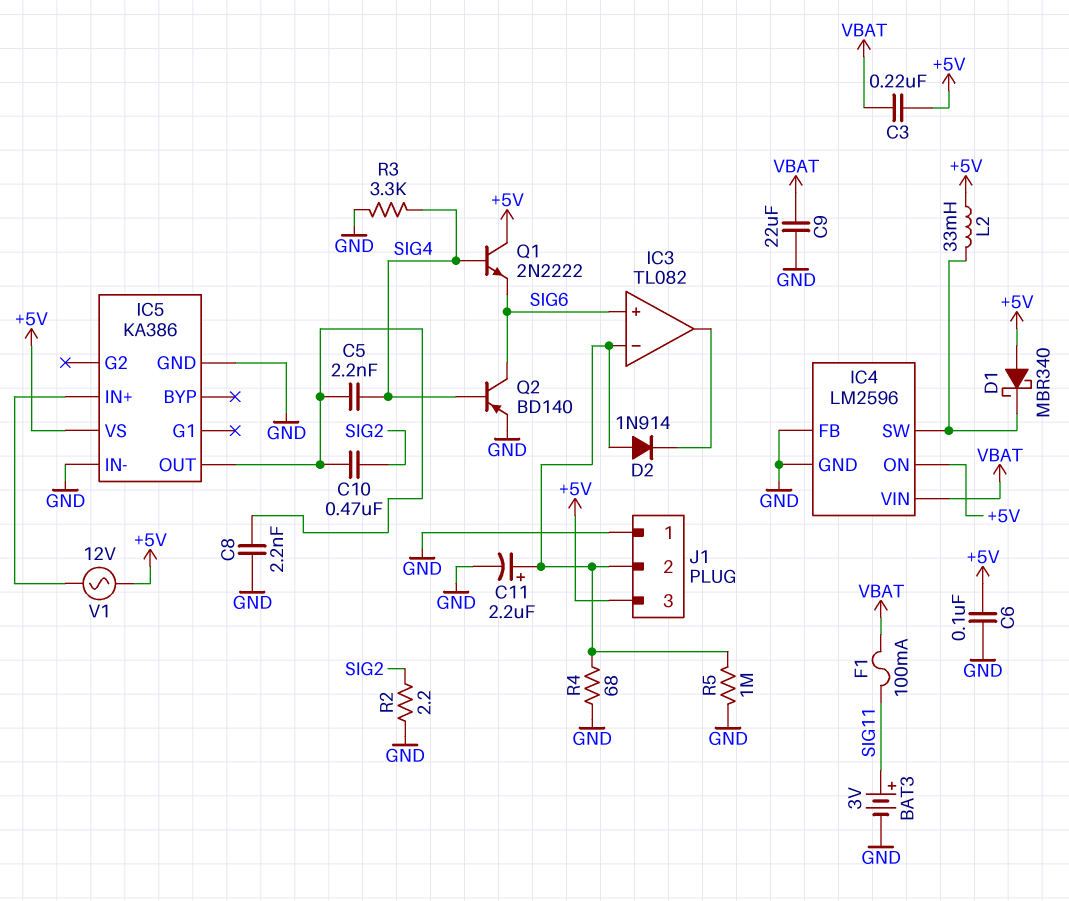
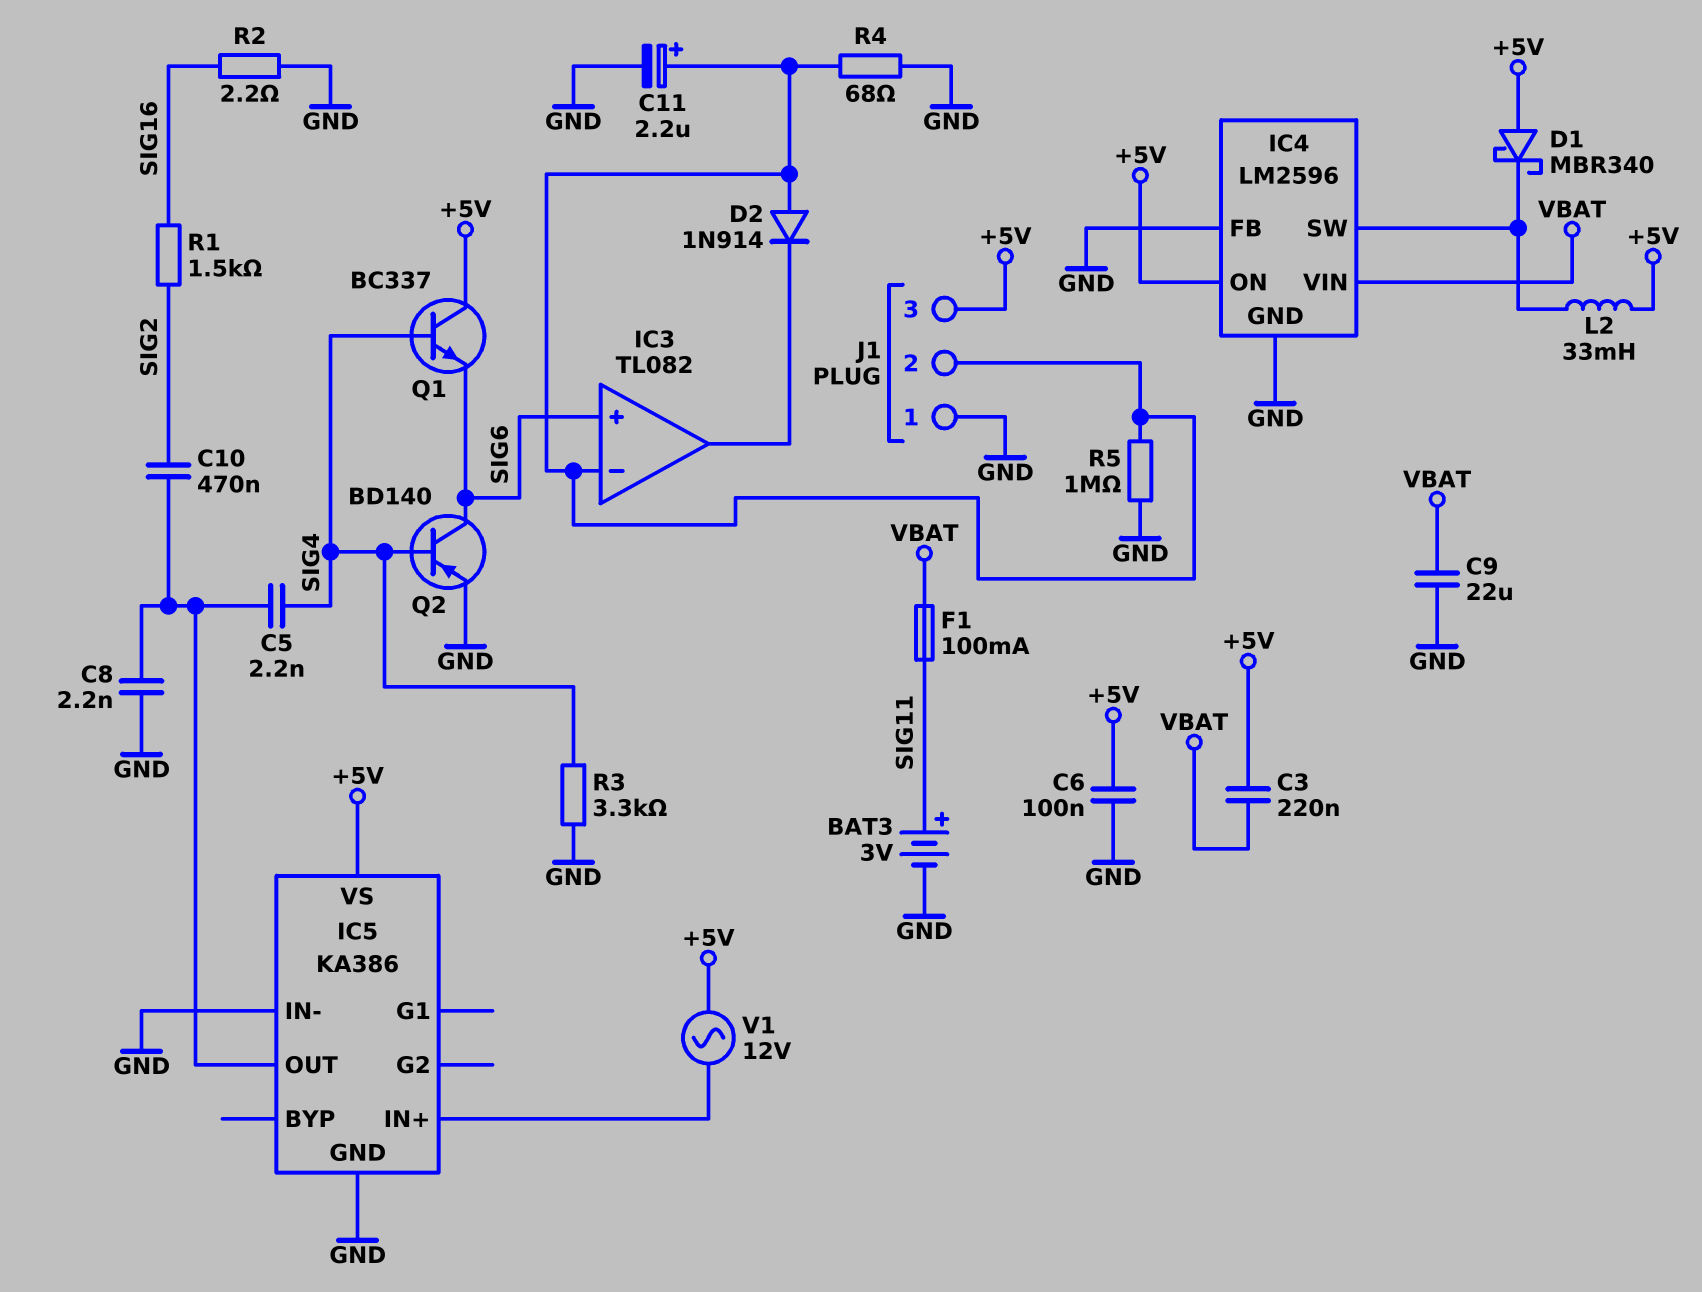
Q1: NPN 2N2222 (B SIG4, C +5V, E SIG6) -> NPN BC337 (B SIG4, C +5V, E SIG6)
R1: none -> 1.5k (SIG2, SIG16)
R2: 2.2 (GND, SIG2) -> 2.2 (GND, SIG16)

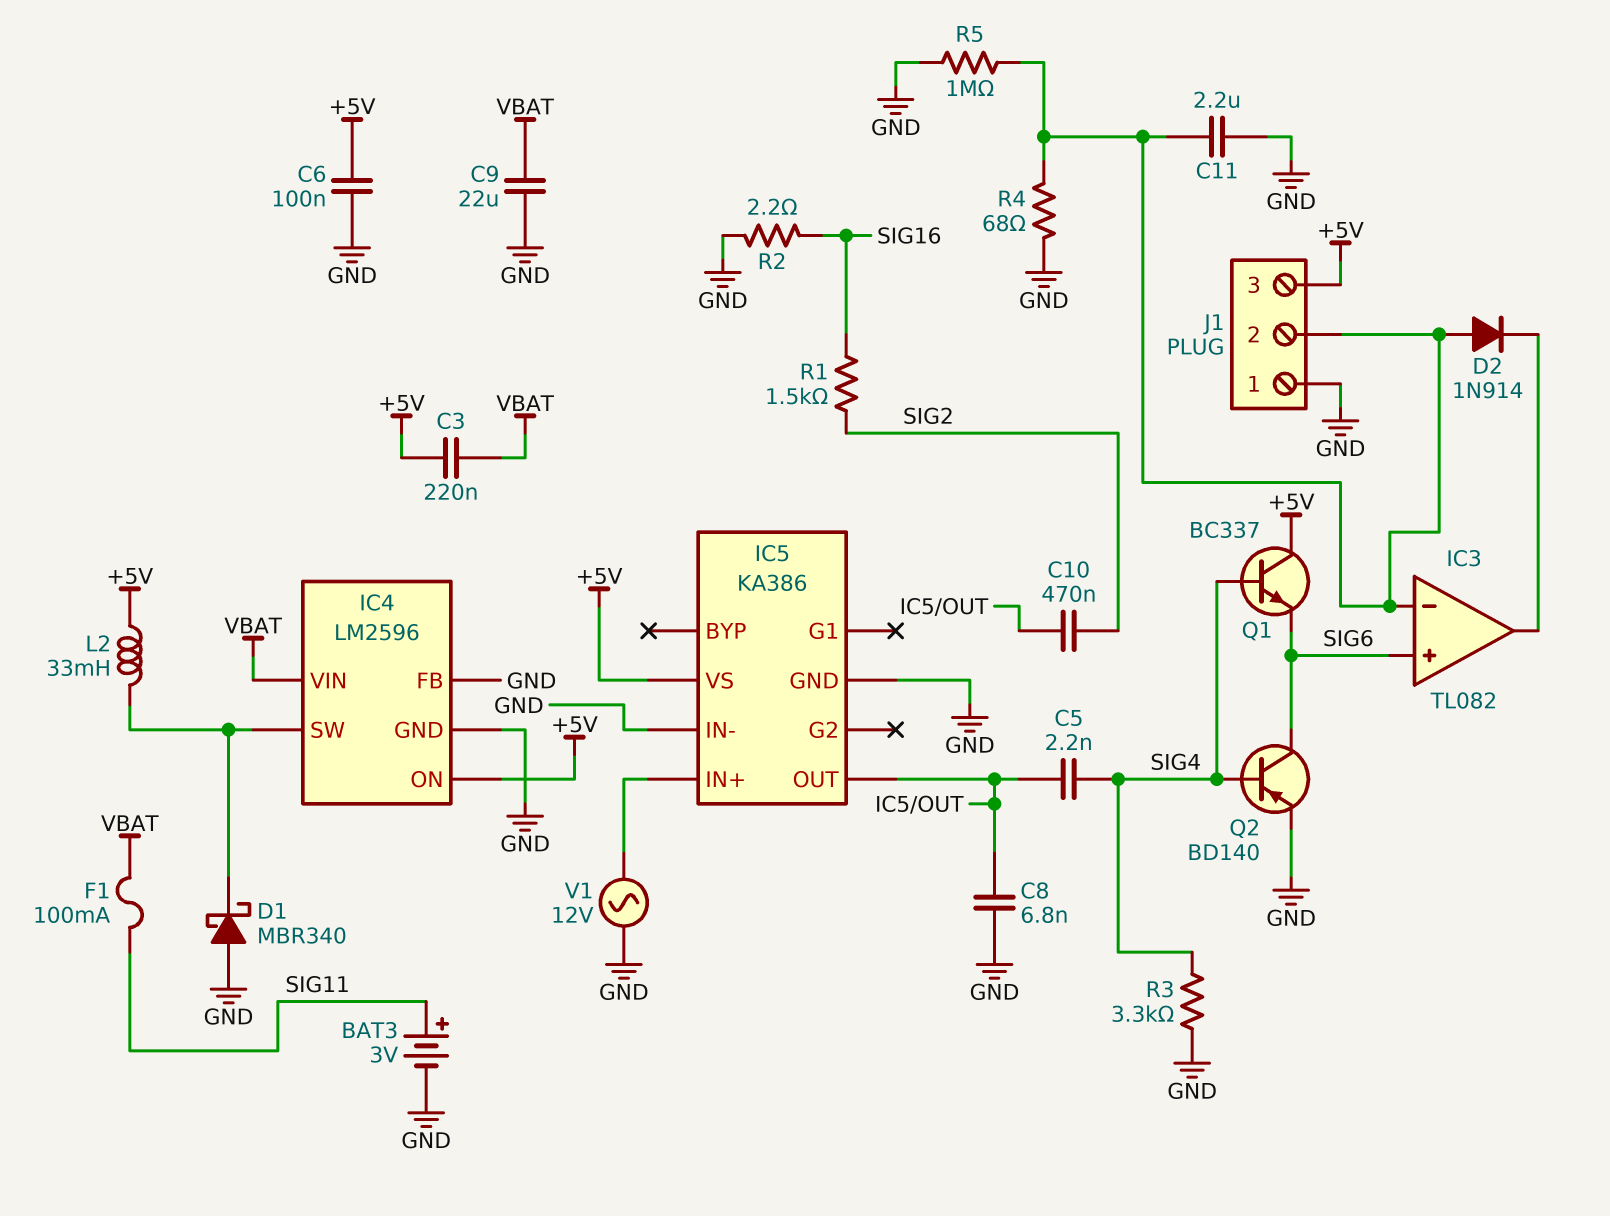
C8: 2.2nF (GND, IC5/OUT) -> 6.8nF (GND, IC5/OUT)
C11: 2.2uF (plus IC3/in-, minus GND) -> 2.2uF (GND, IC3/in-)
D1: schottky MBR340 (A +5V, K IC4/SW) -> schottky MBR340 (A GND, K IC4/SW)
V1: AC 12V (+5V, IC5/IN+) -> AC 12V (GND, IC5/IN+)

